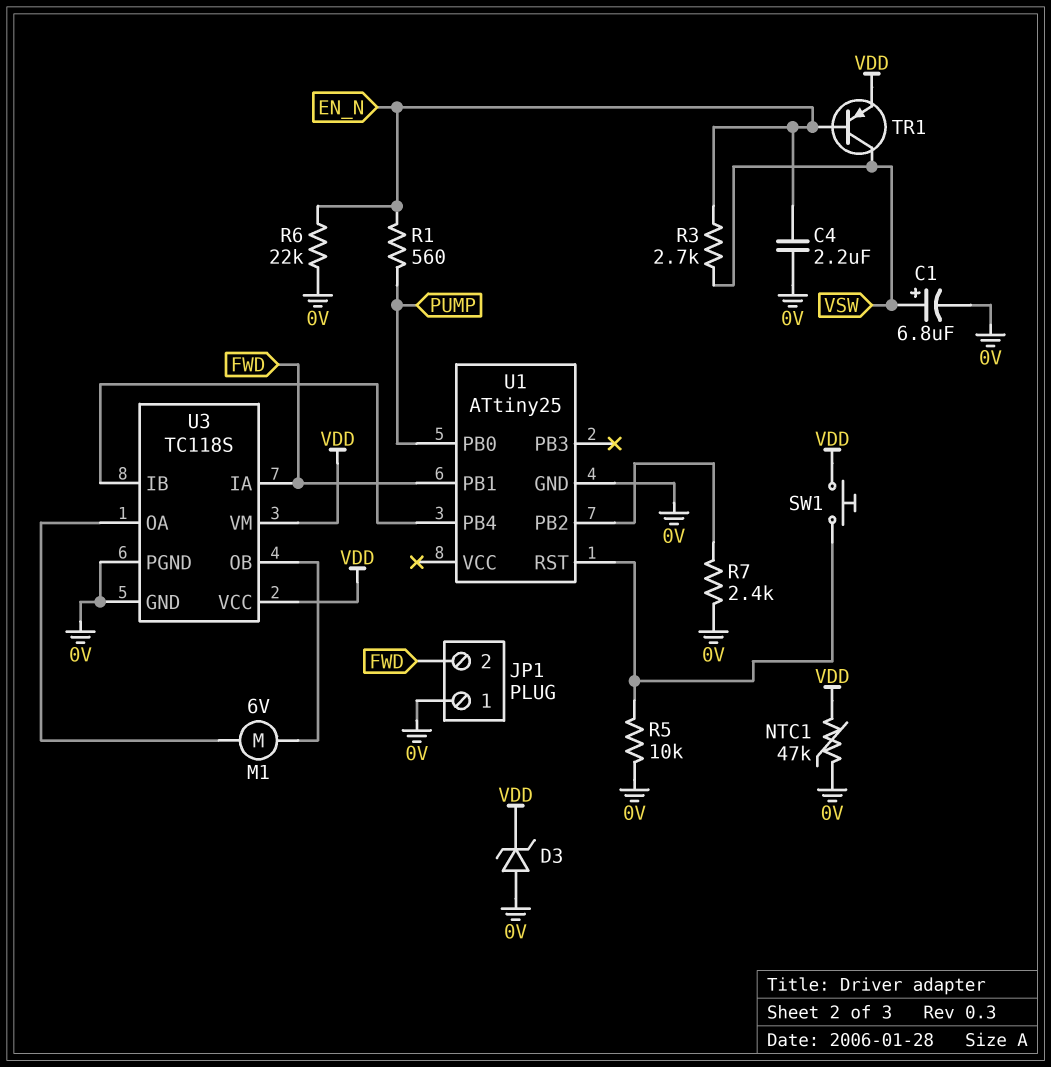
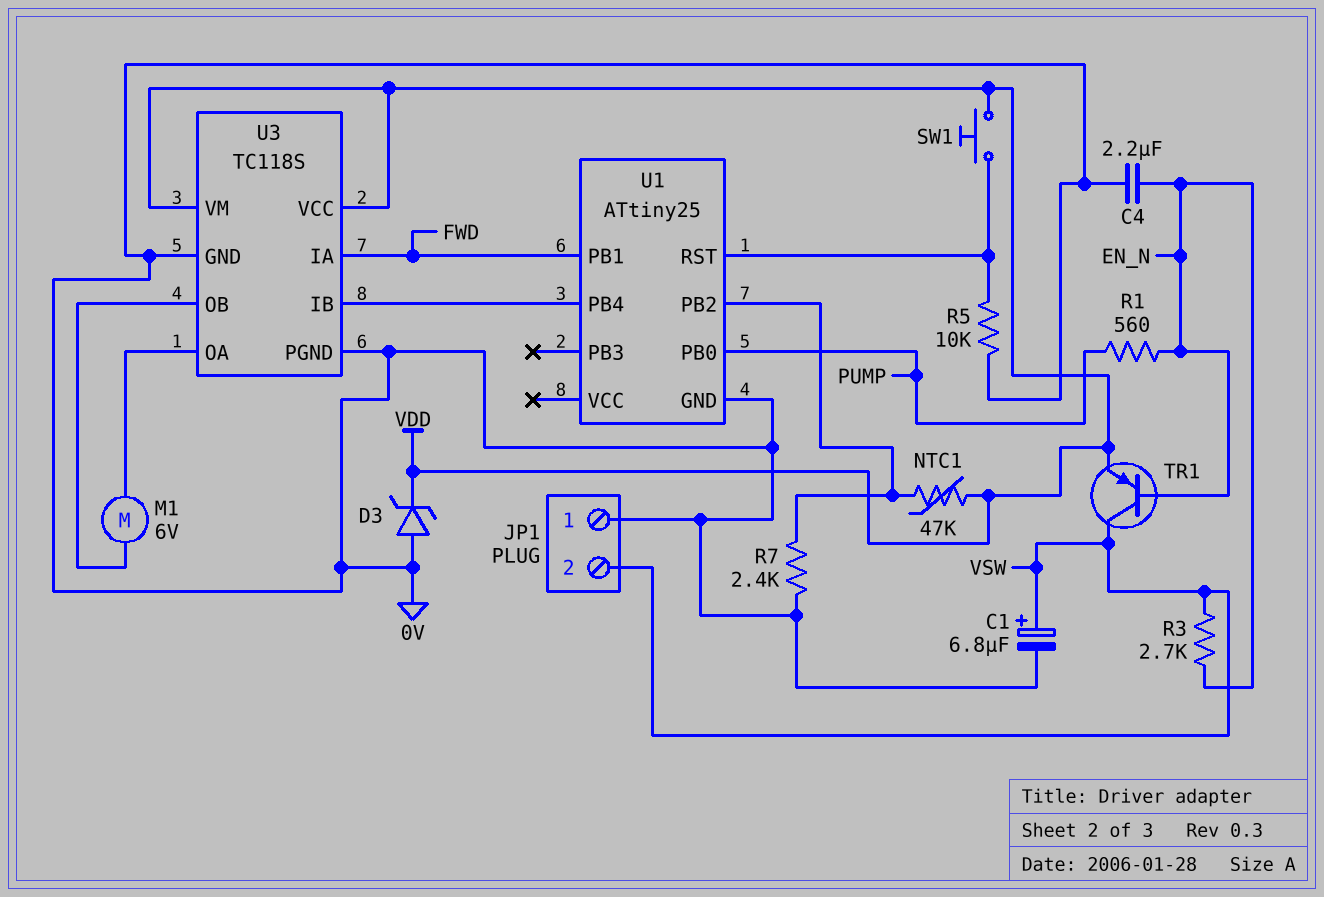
JP1 pin 2: FWD -> VSW
NTC1: 47k (0V, VDD) -> 47k (U1/PB2, VDD)
R6: 22k (0V, EN_N) -> none

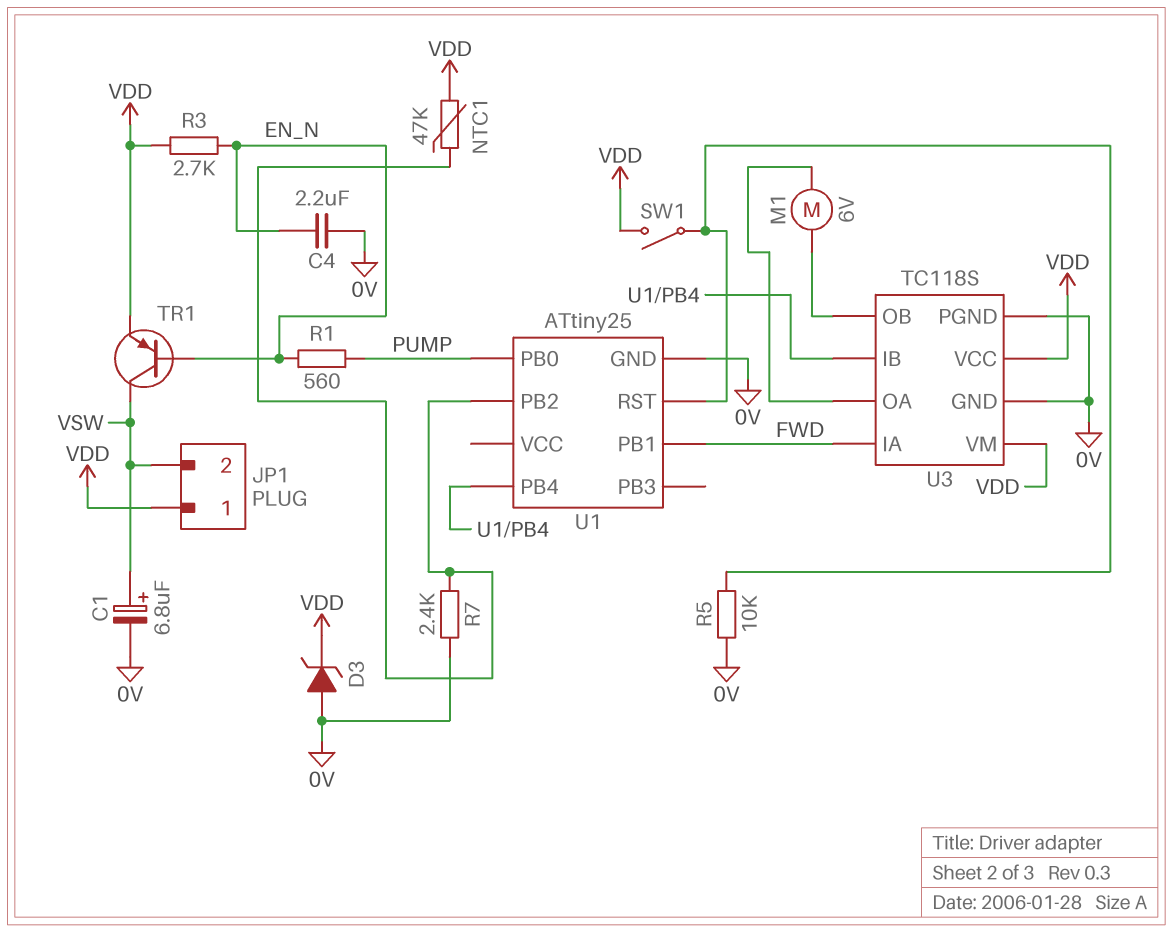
JP1 pin 1: 0V -> VDD
R3: 2.7k (EN_N, VSW) -> 2.7k (EN_N, VDD)
SW1: button (U1/RST, VDD) -> switch (U1/RST, VDD)

